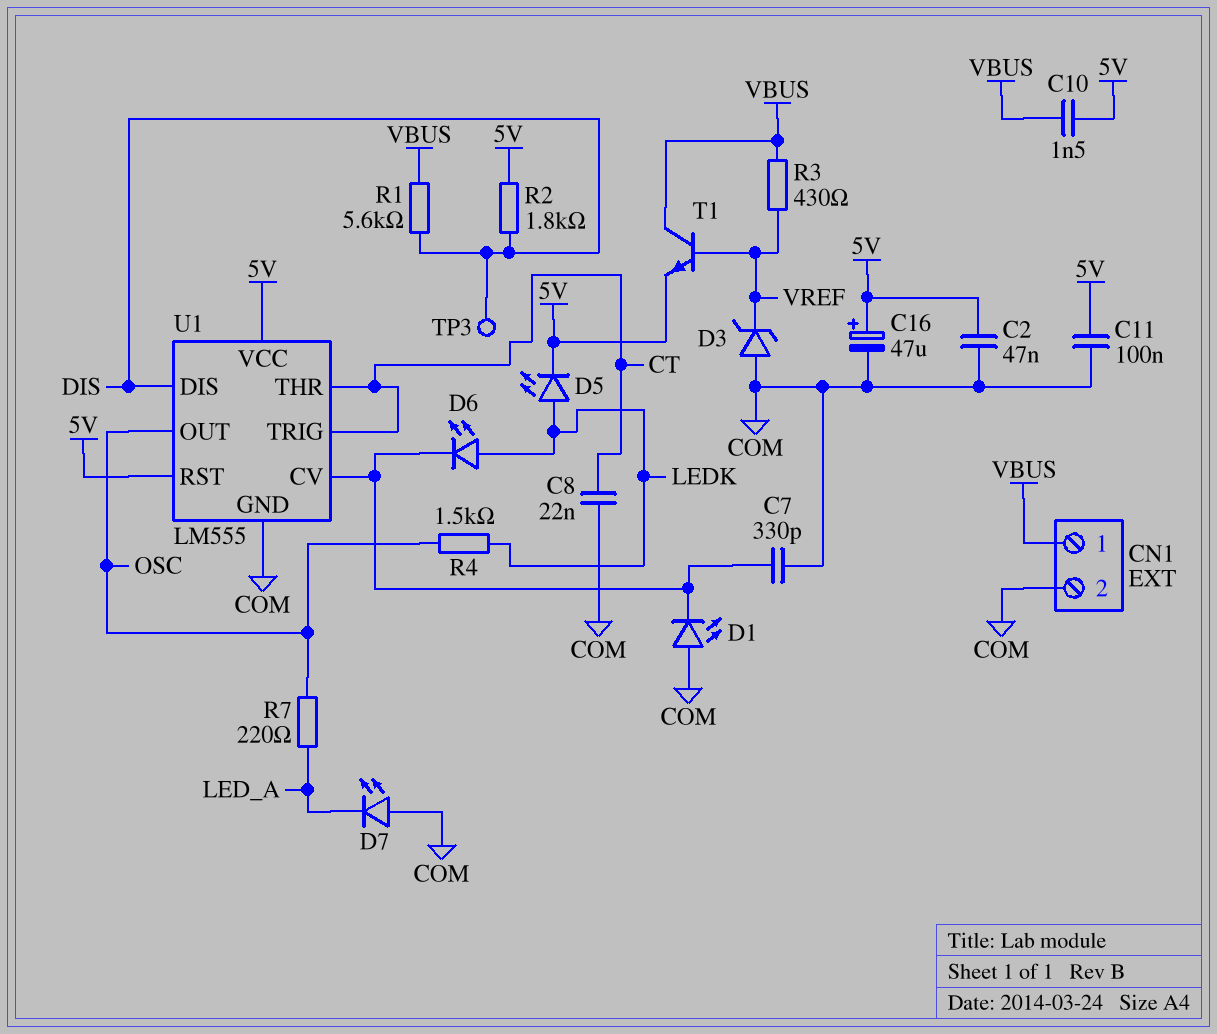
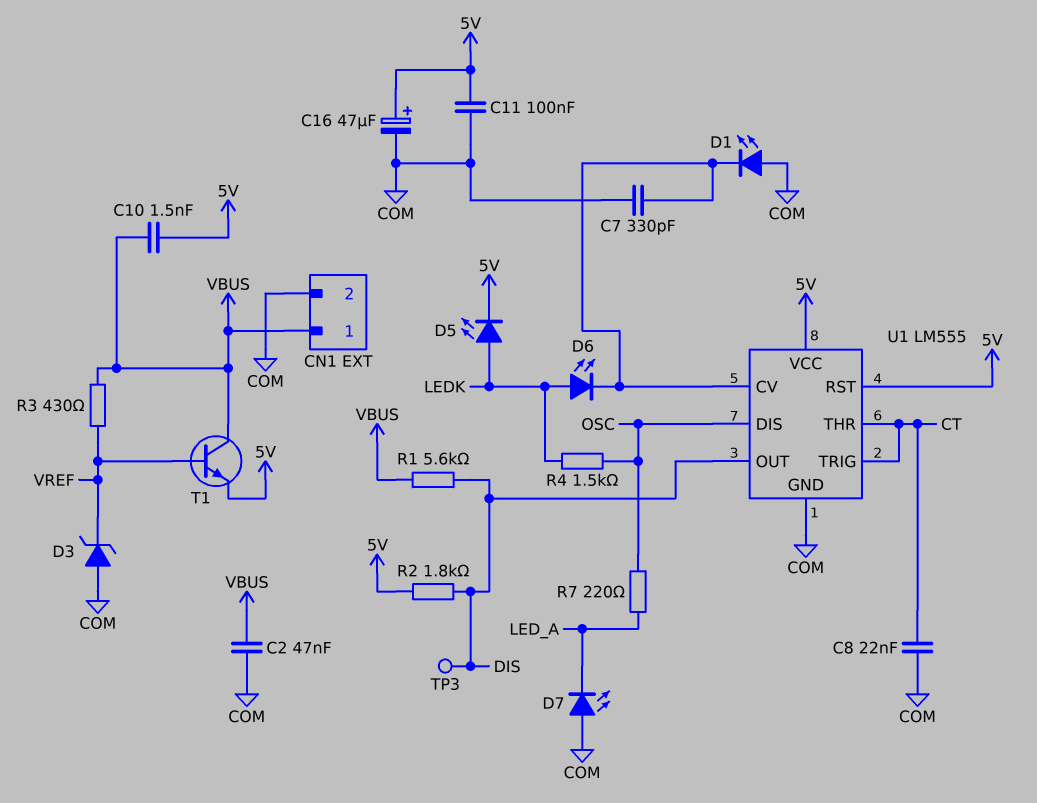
C2: 47nF (5V, COM) -> 47nF (COM, VBUS)
U1 pin DIS: DIS -> OSC
U1 pin OUT: OSC -> DIS

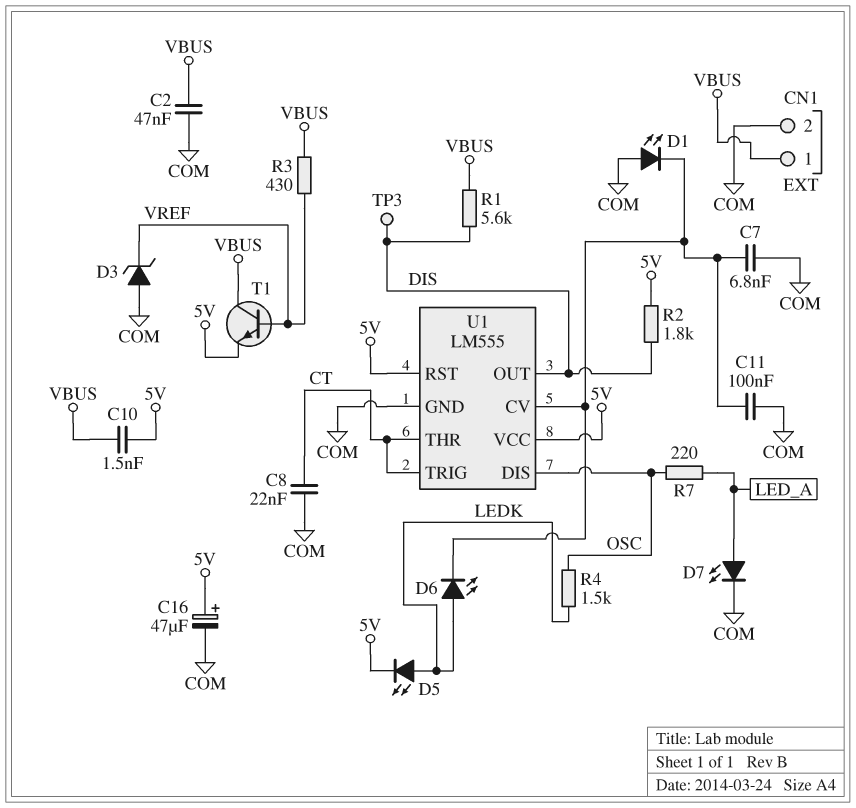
C7: 330pF (COM, U1/CV) -> 6.8nF (COM, U1/CV)
C11: 100nF (5V, COM) -> 100nF (COM, U1/CV)
D7: LED (A COM, K LED_A) -> LED (A LED_A, K COM)

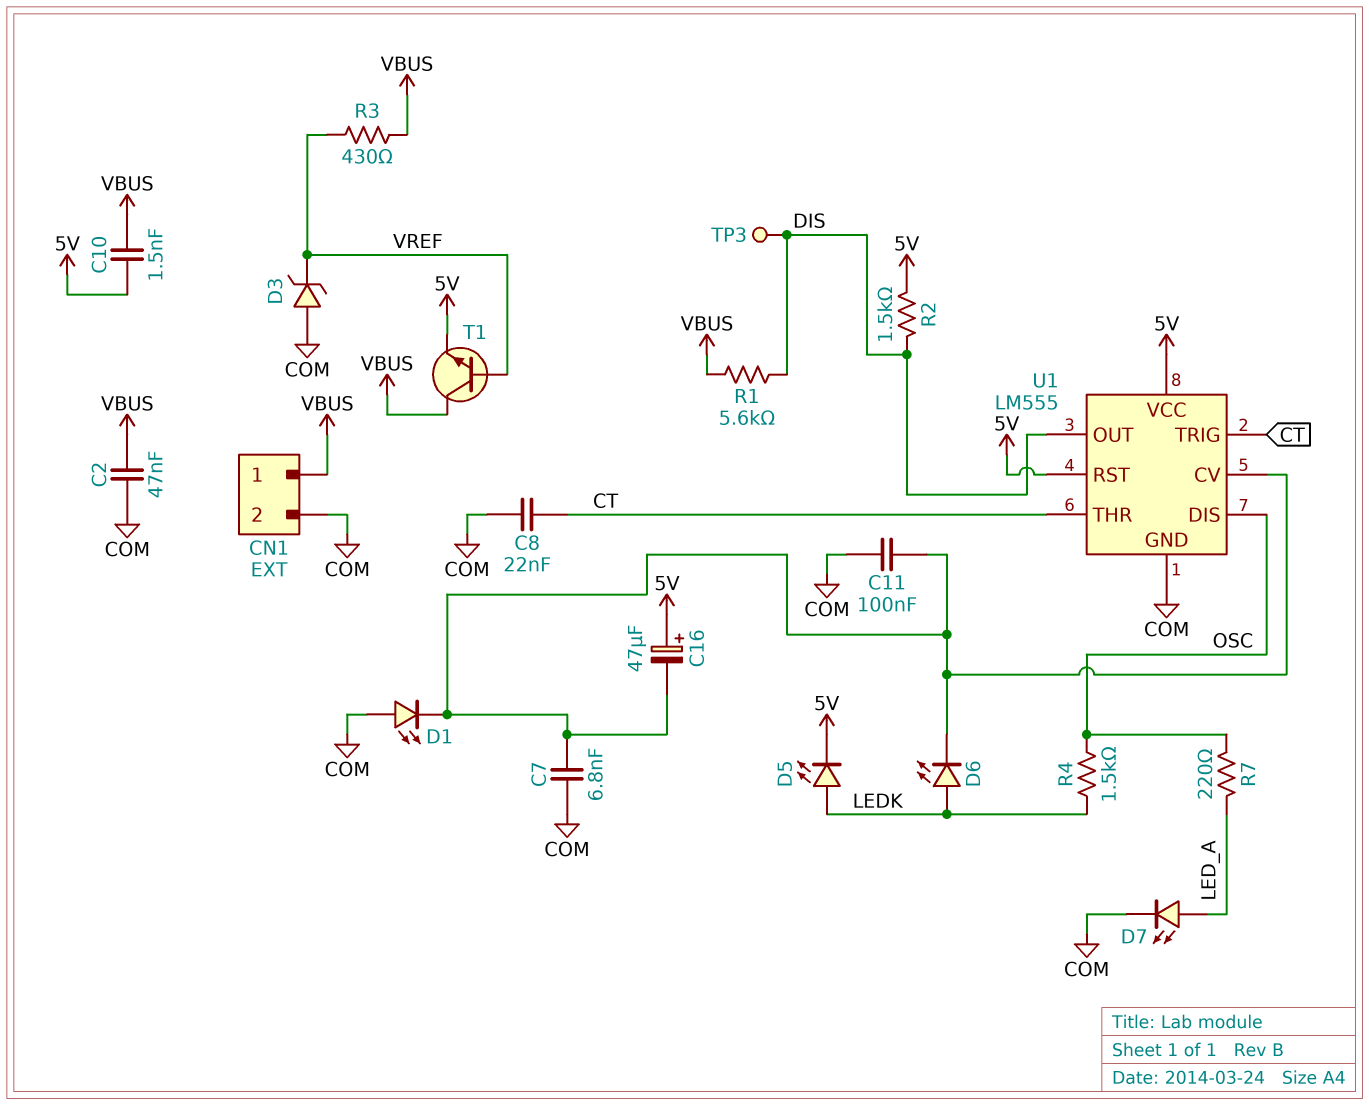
C16: 47uF (plus 5V, minus COM) -> 47uF (plus 5V, minus U1/CV)
R2: 1.8k (5V, DIS) -> 1.5k (5V, DIS)

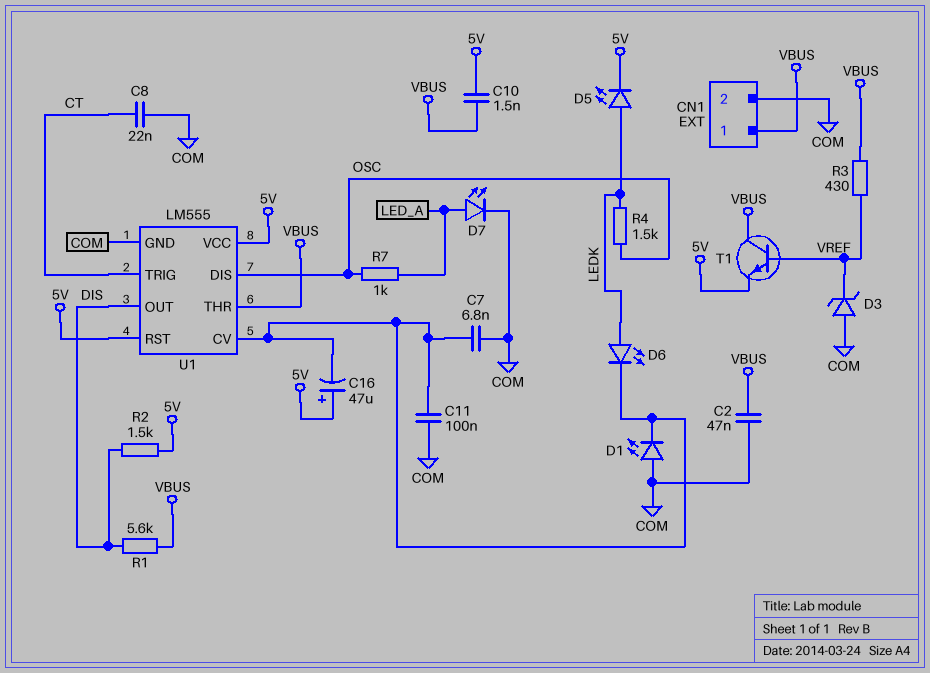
R7: 220 (LED_A, OSC) -> 1k (LED_A, OSC)
TP3: test point (DIS) -> none
U1 pin THR: CT -> VBUS

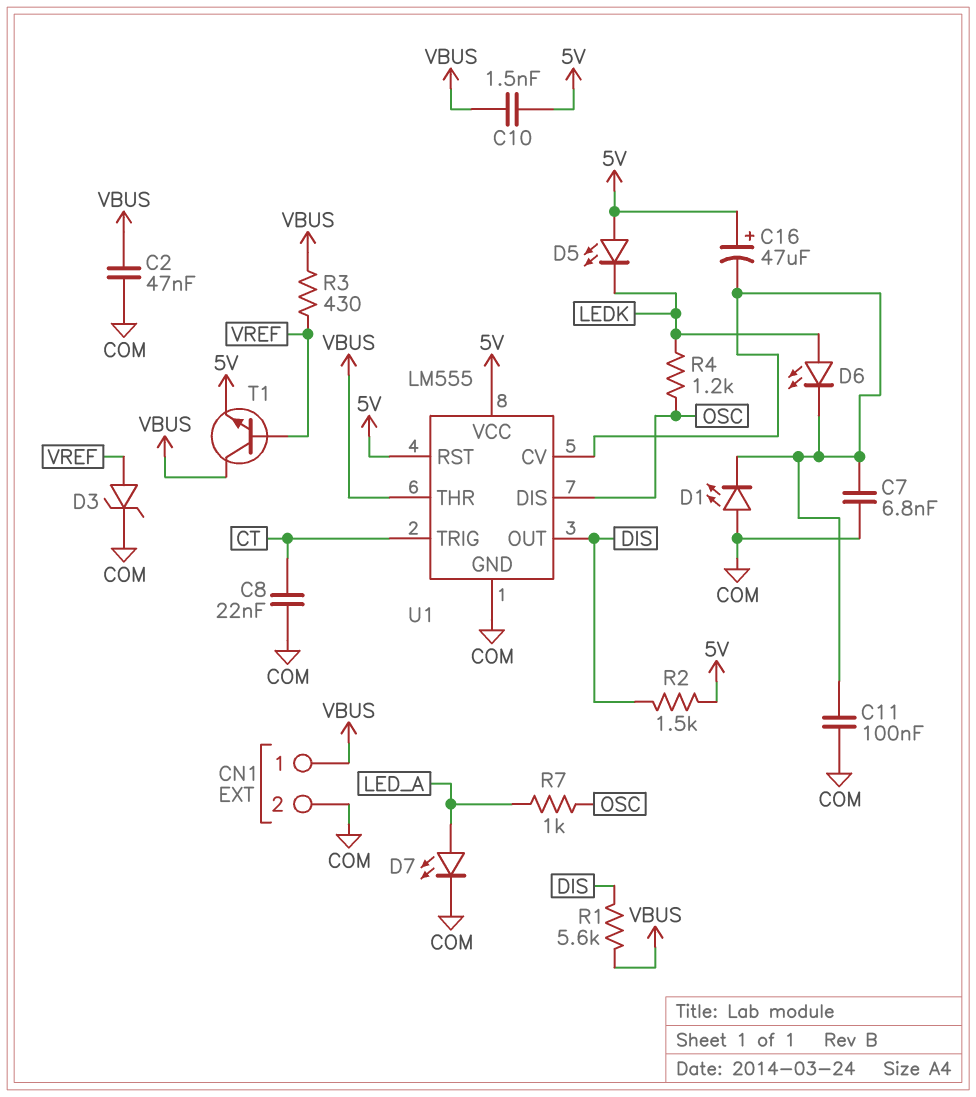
D3: zener (A COM, K VREF) -> zener (A VREF, K COM)
D5: LED (A LEDK, K 5V) -> LED (A 5V, K LEDK)
R4: 1.5k (LEDK, OSC) -> 1.2k (LEDK, OSC)

